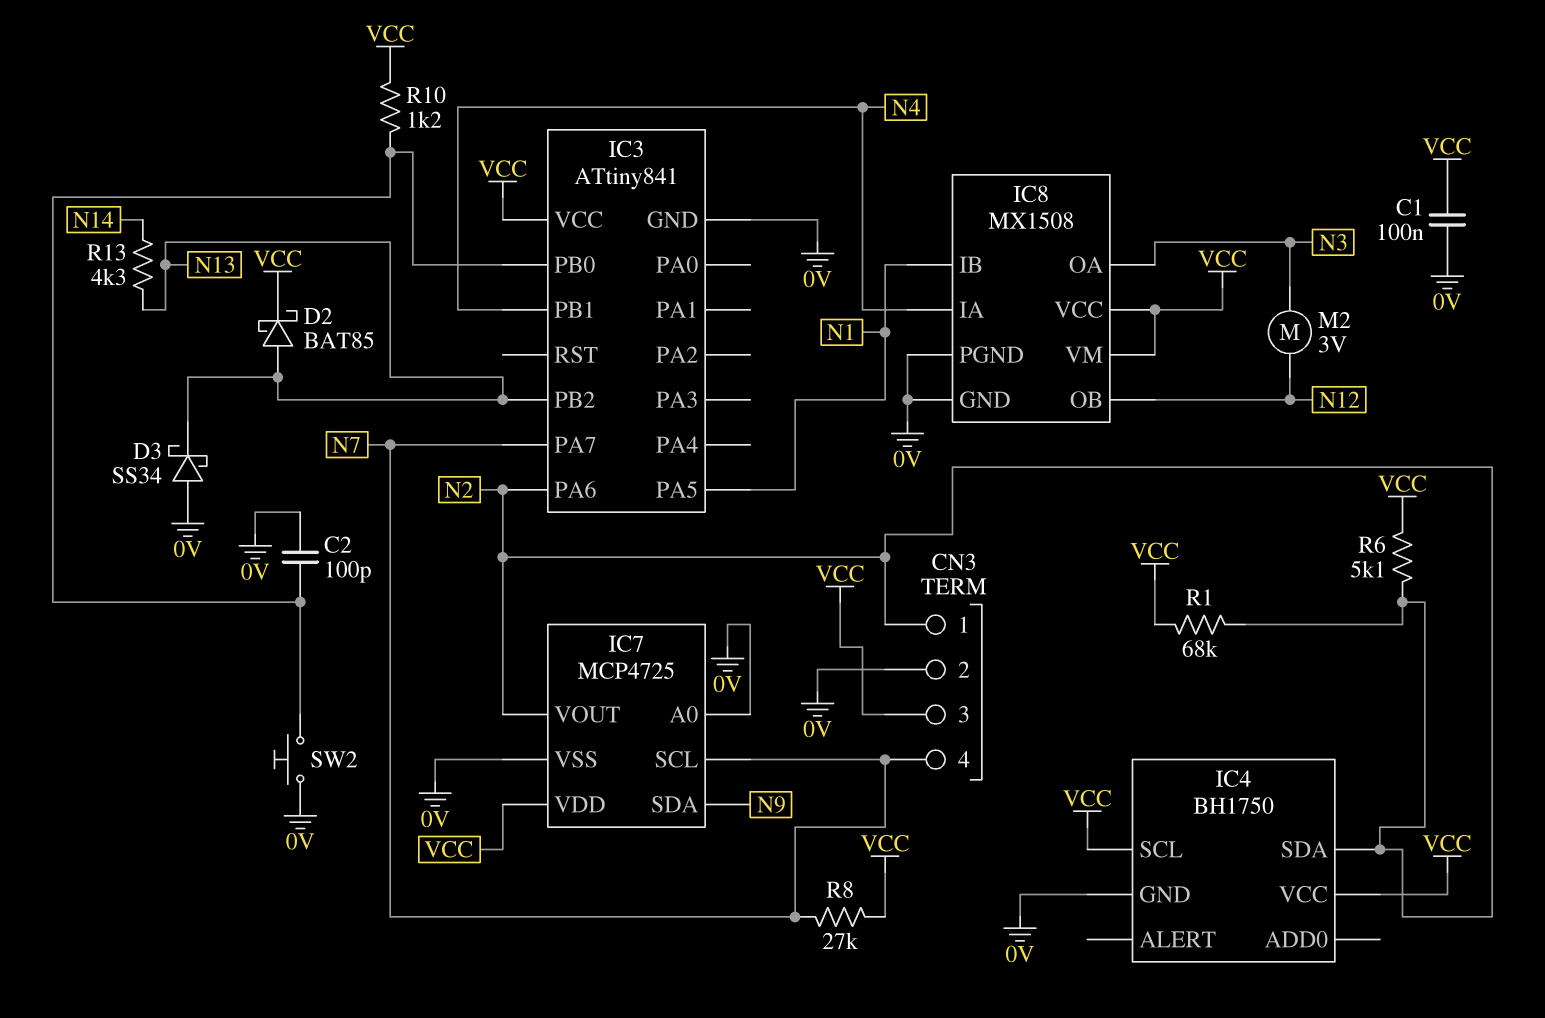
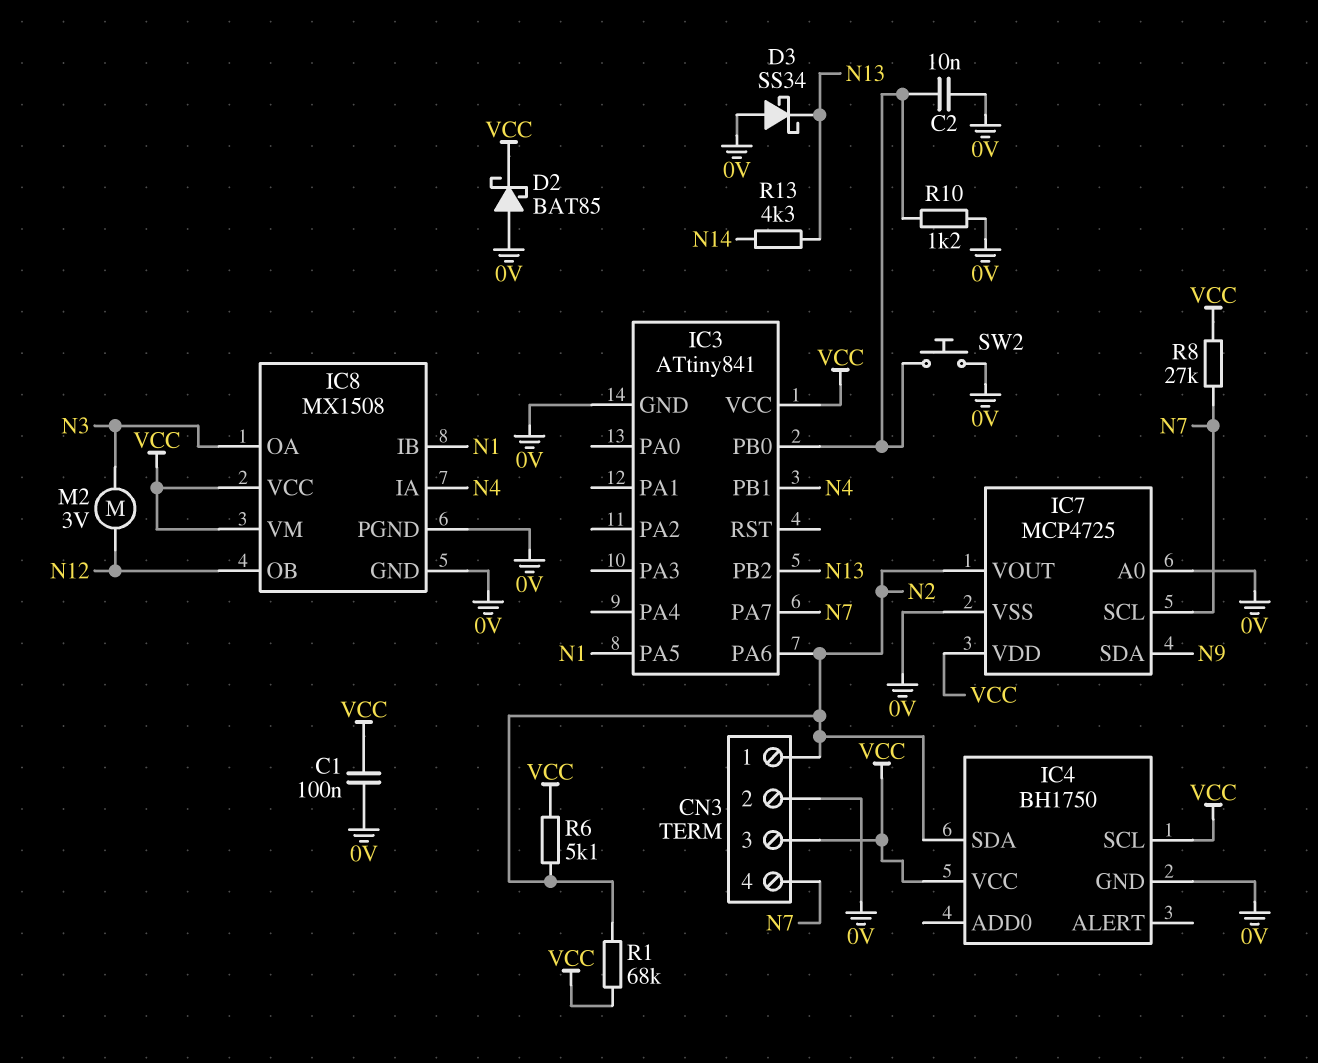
C2: 100pF (0V, IC3/PB0) -> 10nF (0V, IC3/PB0)
D2: schottky BAT85 (A N13, K VCC) -> schottky BAT85 (A 0V, K VCC)
R10: 1.2k (IC3/PB0, VCC) -> 1.2k (0V, IC3/PB0)

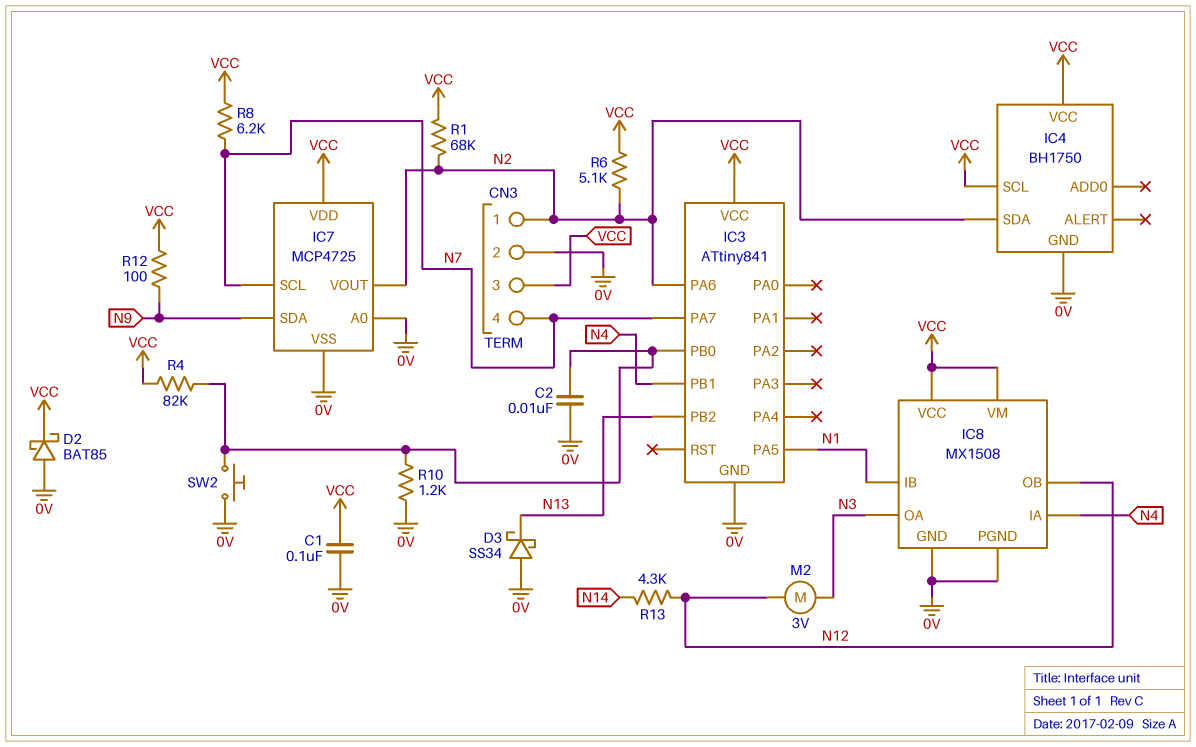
R4: none -> 82k (IC3/PB0, VCC)
R8: 27k (N7, VCC) -> 6.2k (N7, VCC)
R12: none -> 100 (N9, VCC)
R13: 4.3k (N13, N14) -> 4.3k (N12, N14)

